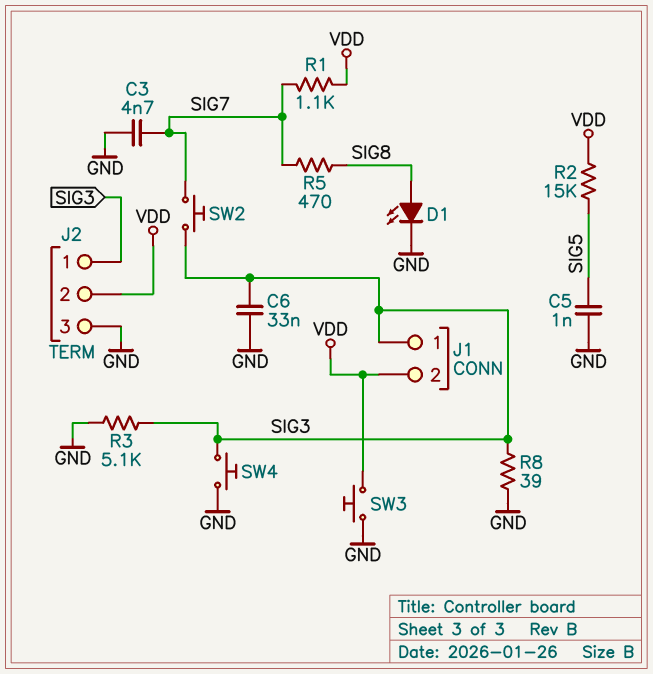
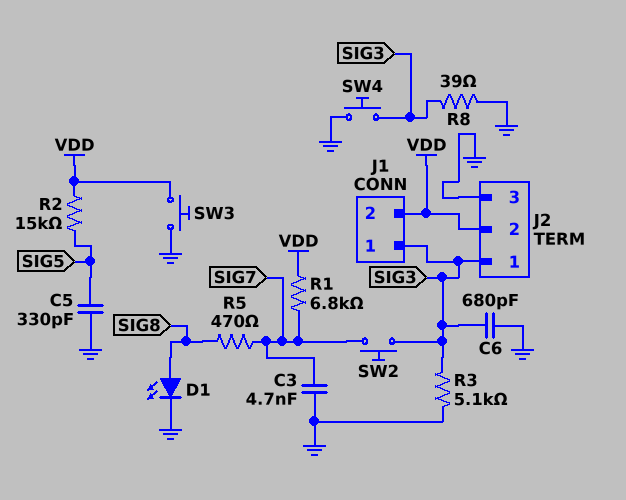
C5: 1nF (GND, SIG5) -> 330pF (GND, SIG5)
C6: 33nF (GND, SIG3) -> 680pF (GND, SIG3)
R1: 1.1k (SIG7, VDD) -> 6.8k (SIG7, VDD)

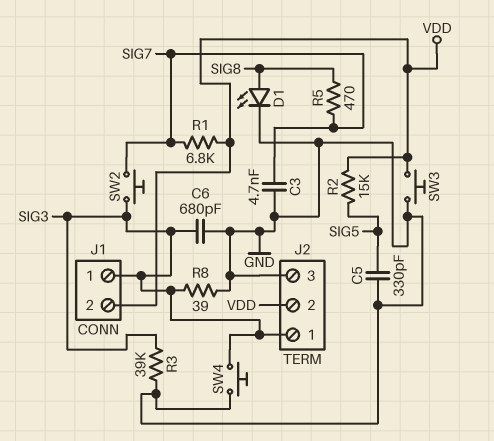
R3: 5.1k (GND, SIG3) -> 39k (GND, SIG3)

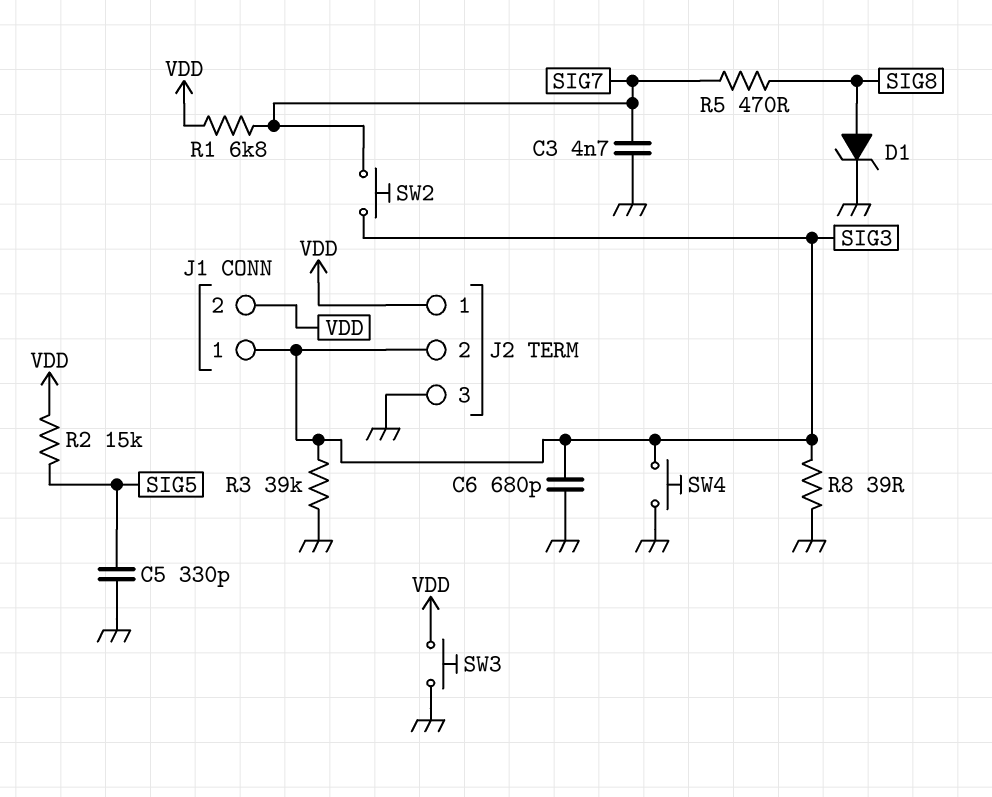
D1: LED (A SIG8, K GND) -> zener (A SIG8, K GND)
J2 pin 1: SIG3 -> VDD
J2 pin 2: VDD -> SIG3

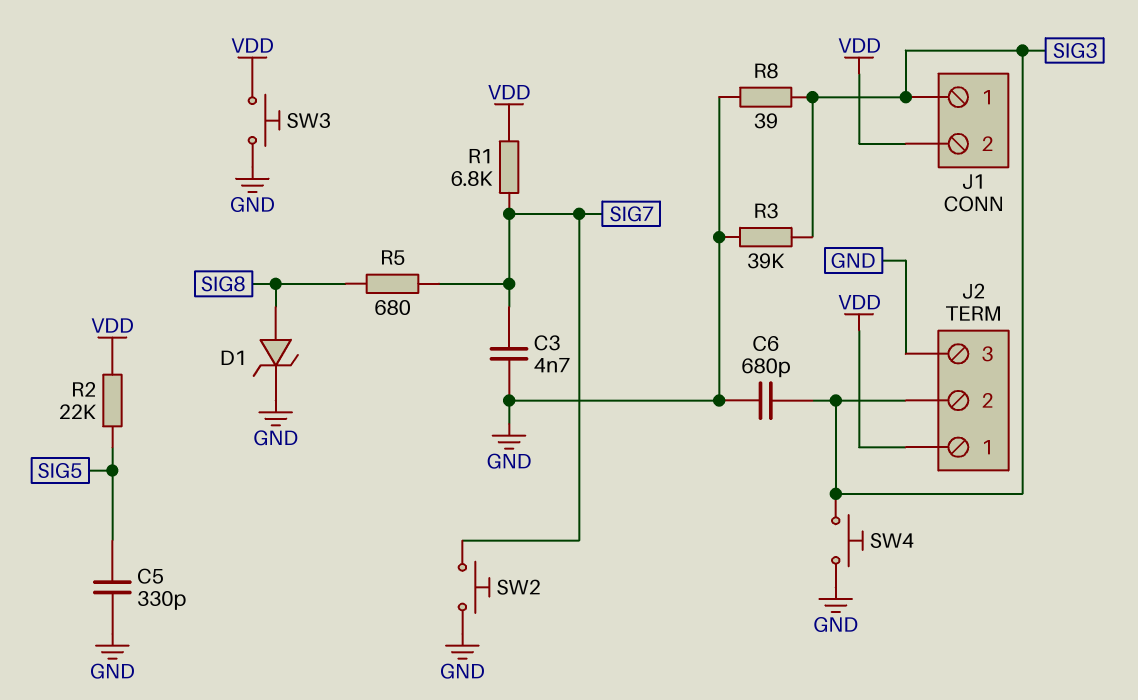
R2: 15k (SIG5, VDD) -> 22k (SIG5, VDD)
R5: 470 (SIG7, SIG8) -> 680 (SIG7, SIG8)
SW2: button (SIG3, SIG7) -> button (GND, SIG7)

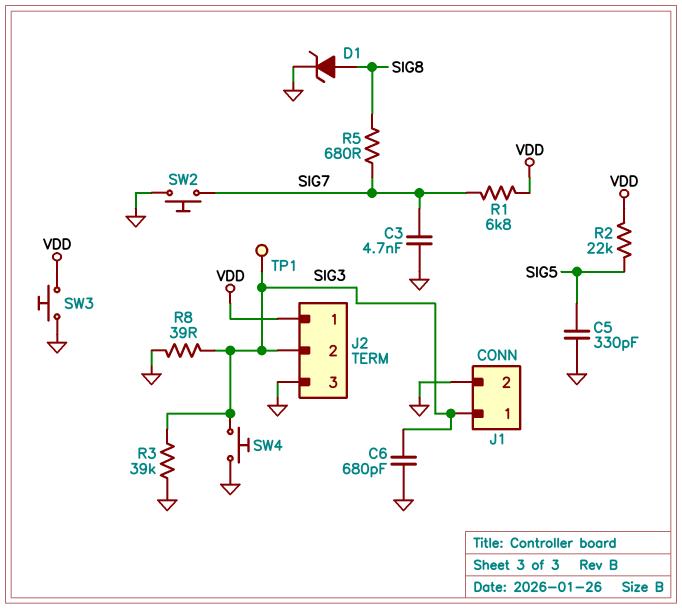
J1 pin 2: VDD -> GND
TP1: none -> test point (SIG3)

